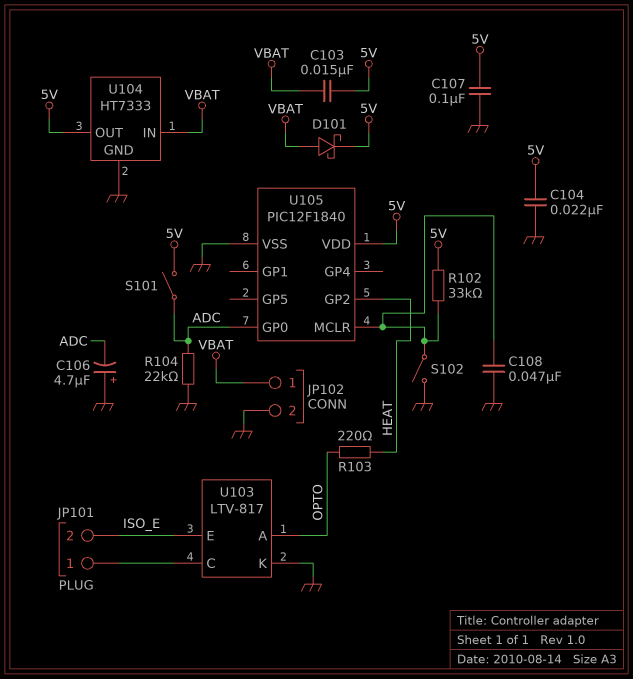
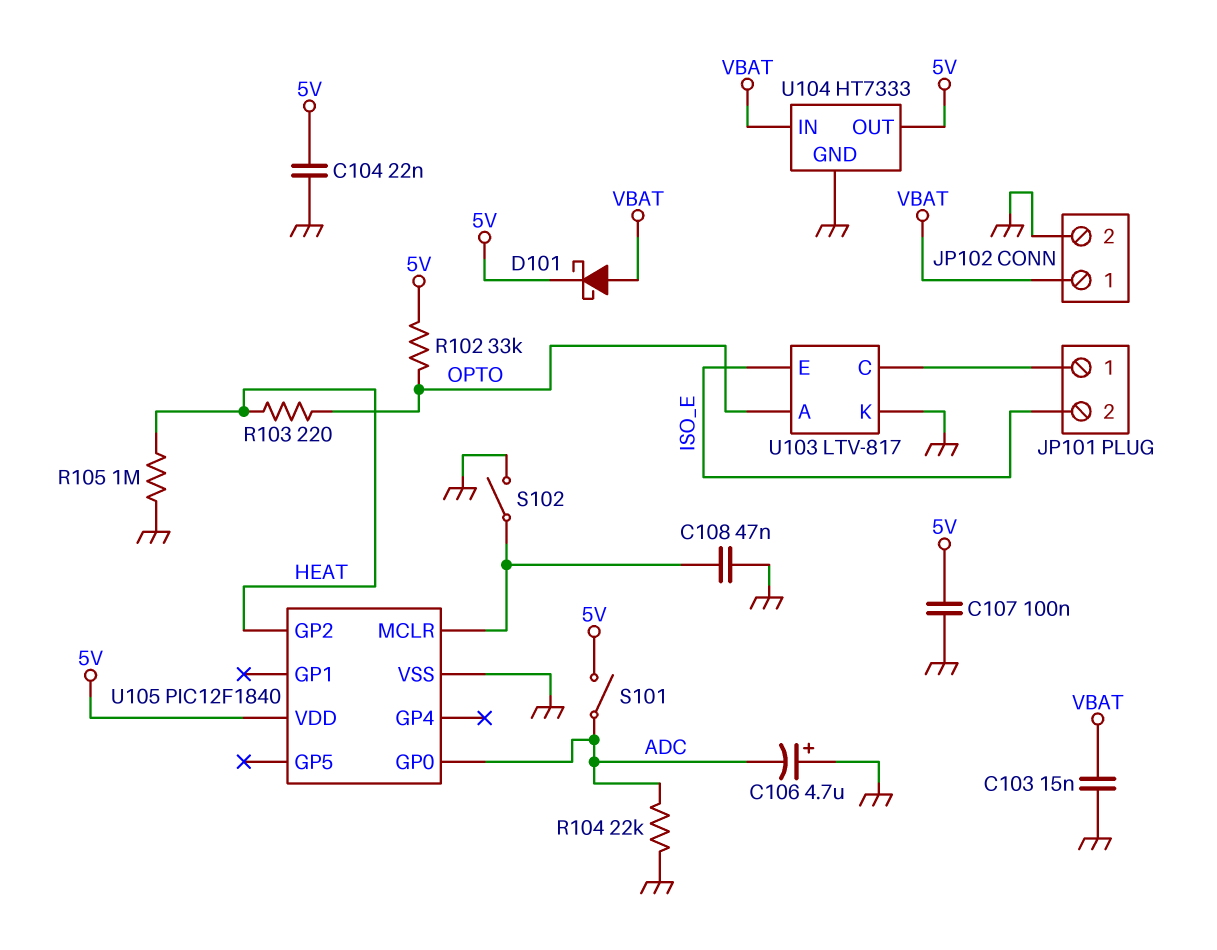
C103: 15nF (5V, VBAT) -> 15nF (GND, VBAT)
R102: 33k (5V, U105/MCLR) -> 33k (5V, OPTO)
R105: none -> 1M (GND, HEAT)

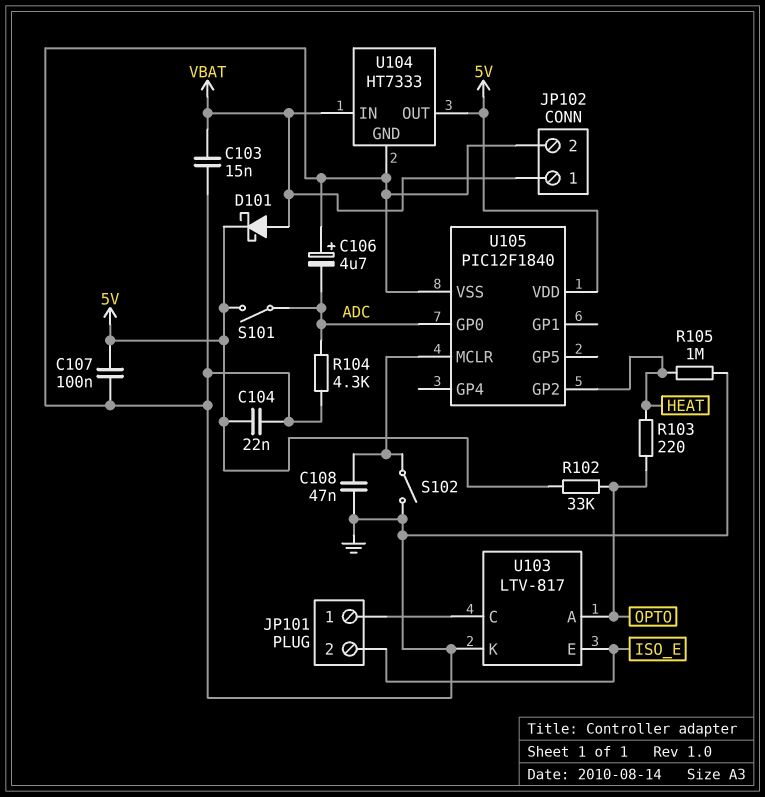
R104: 22k (ADC, GND) -> 4.3k (ADC, GND)

